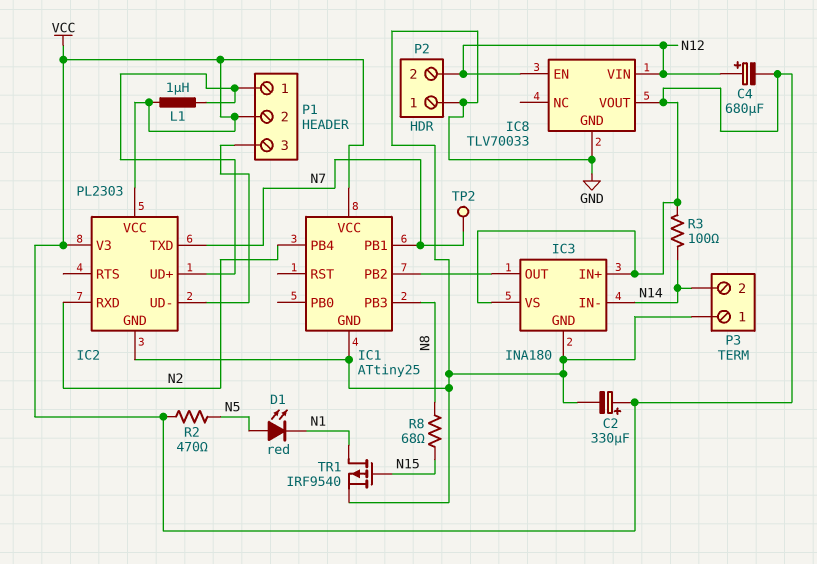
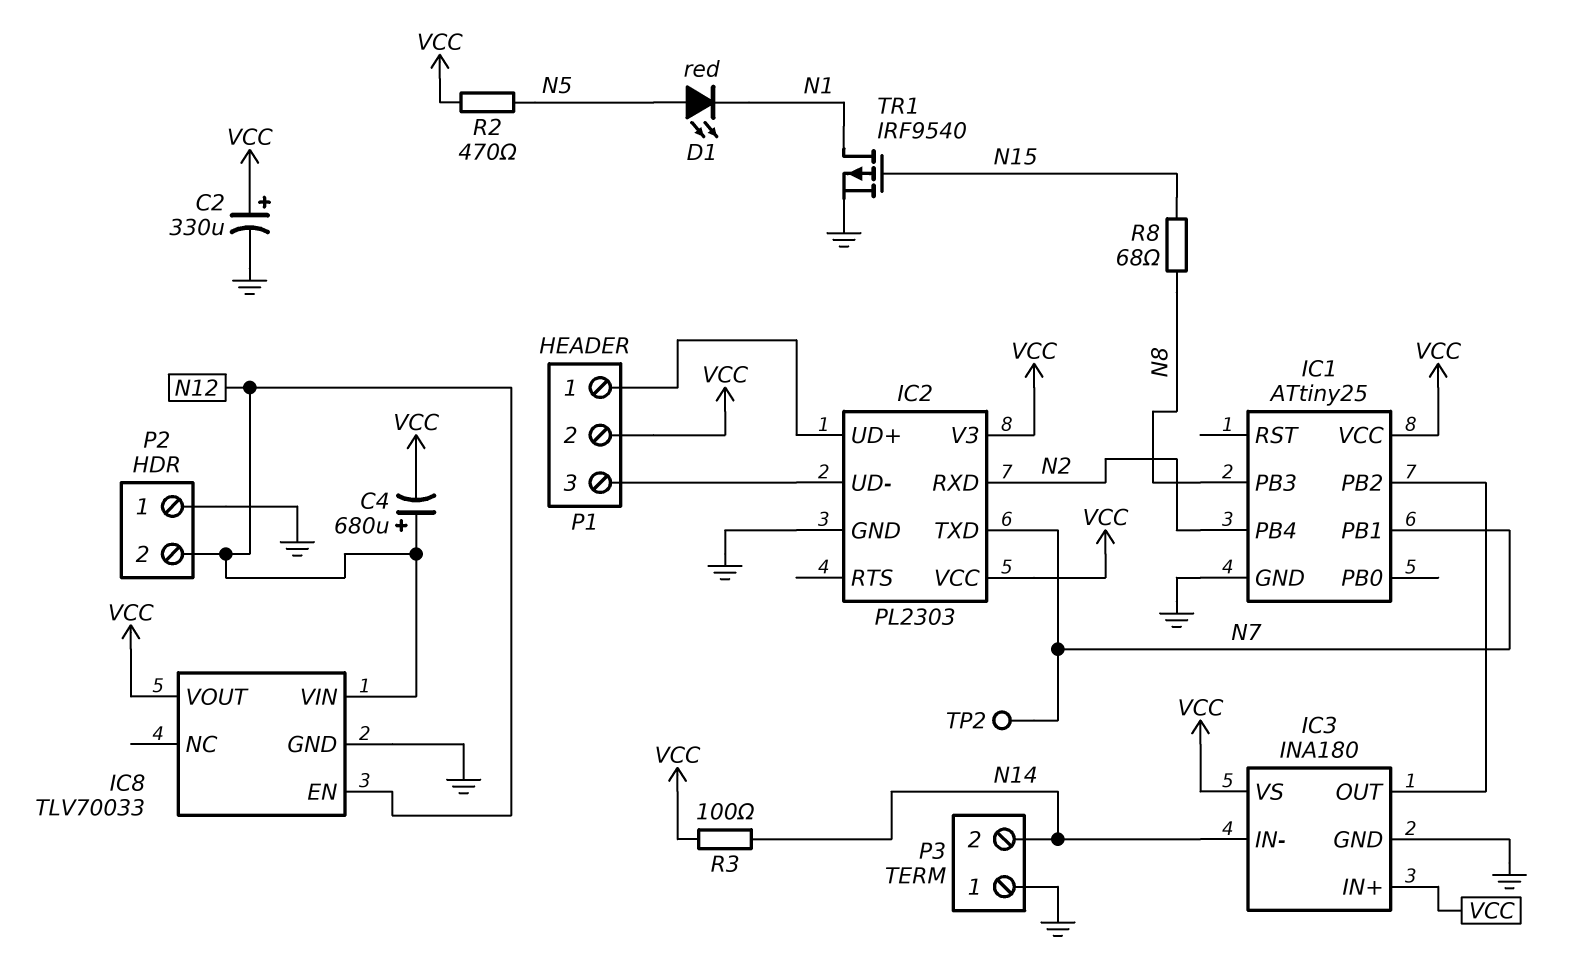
L1: 1uH (IC2/UD+, VCC) -> none

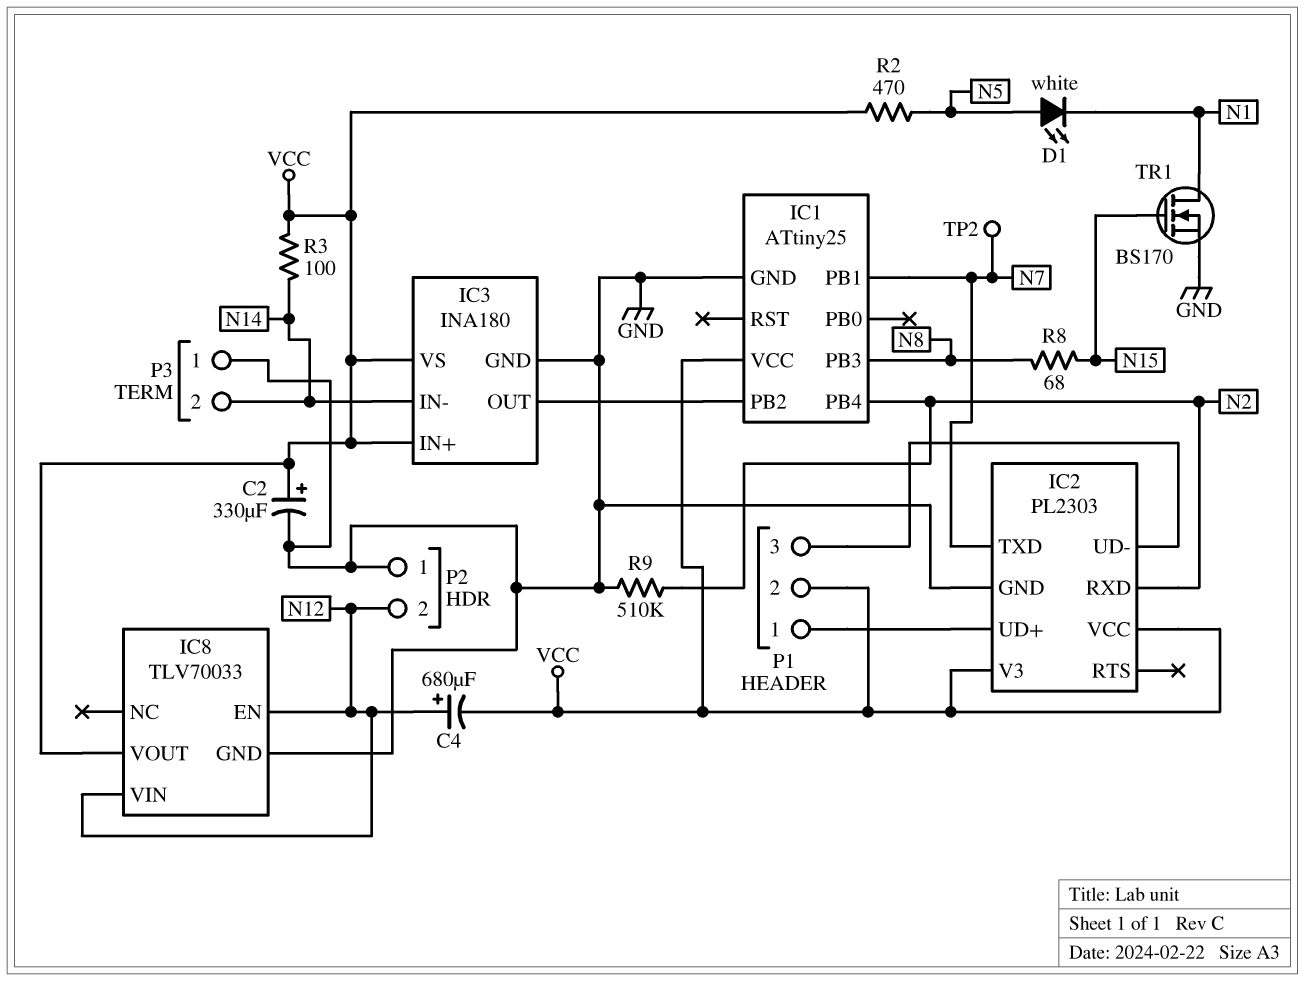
D1: LED red (A N5, K N1) -> LED white (A N5, K N1)
R9: none -> 510k (GND, N2)
TR1: PMOS IRF9540 (G N15, D N1, S GND) -> NMOS BS170 (G N15, D N1, S GND)

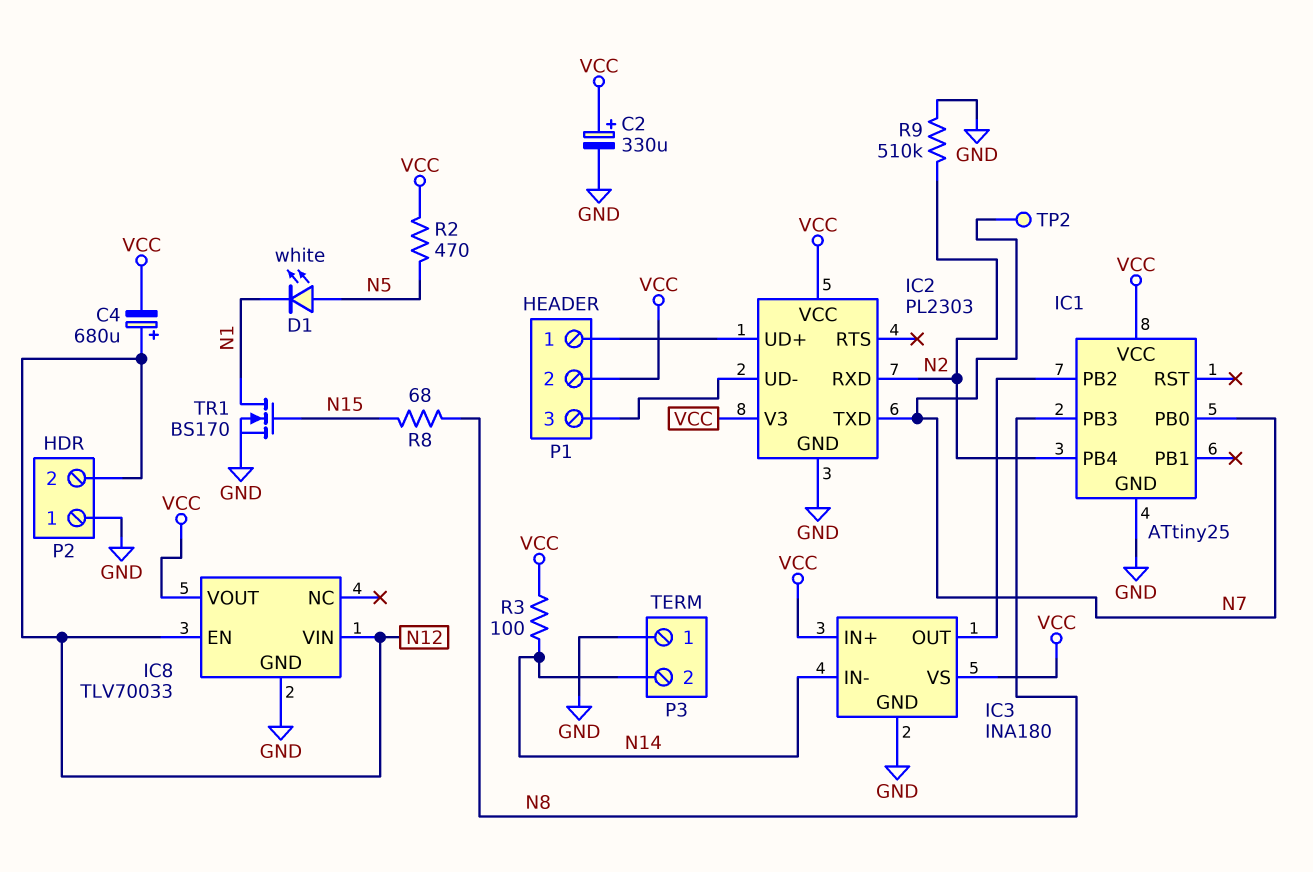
IC1 pin PB0: none -> N7
IC1 pin PB1: N7 -> none

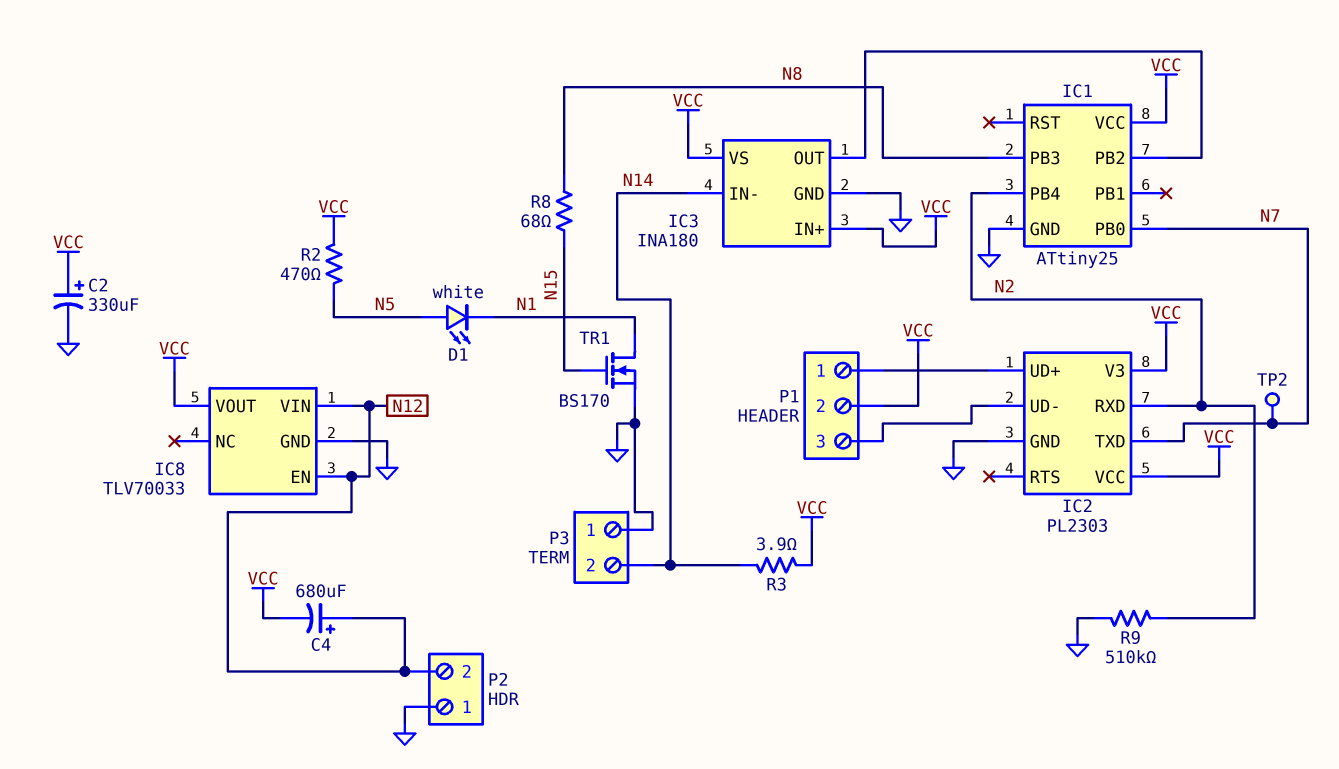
R3: 100 (N14, VCC) -> 3.9 (N14, VCC)

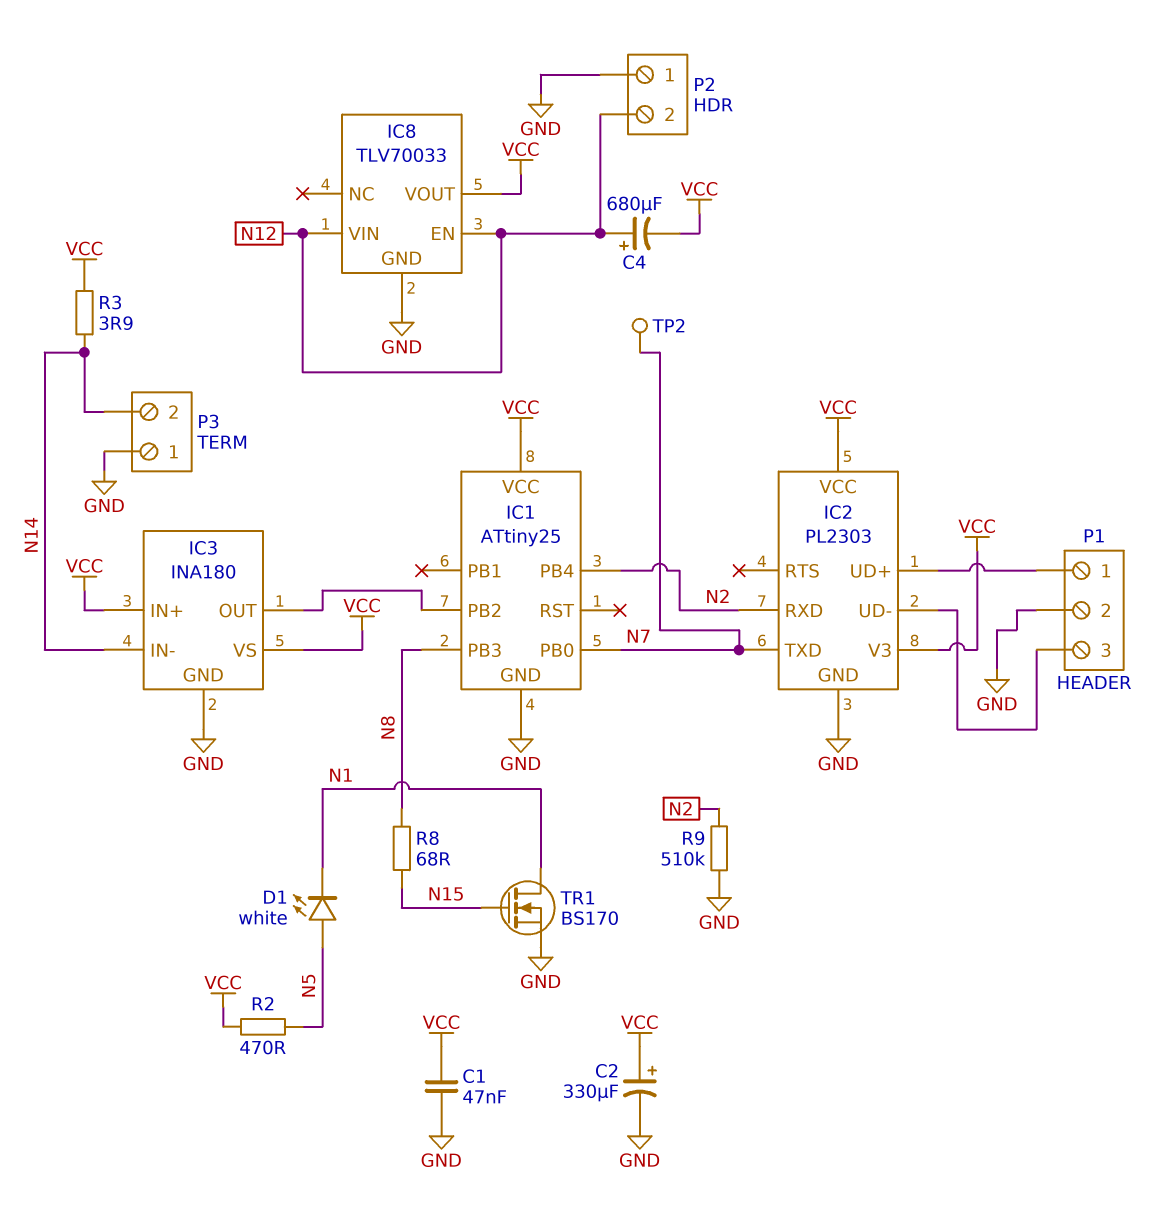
C1: none -> 47nF (GND, VCC)
P1 pin 2: VCC -> GND

